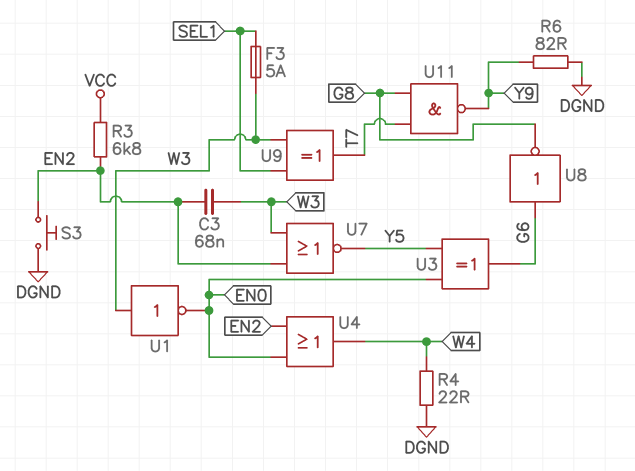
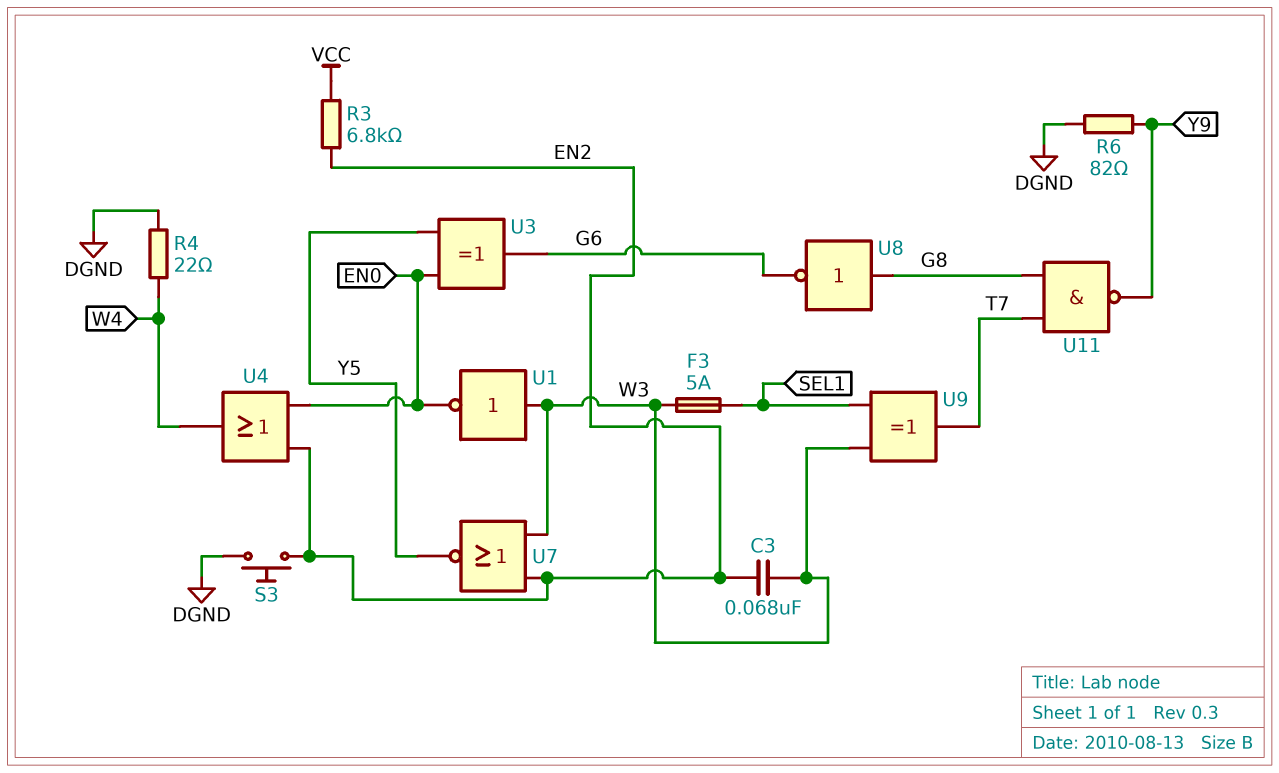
U8: NOT (in G6, out G8) -> NOT (in G8, out G6)

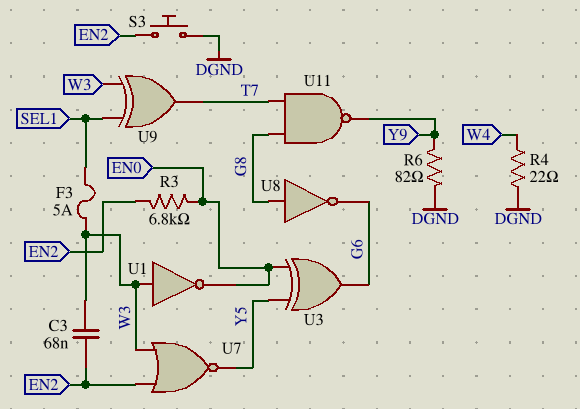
R3: 6.8k (EN2, VCC) -> 6.8k (EN0, EN2)
U4: OR (in EN0, in EN2, out W4) -> none

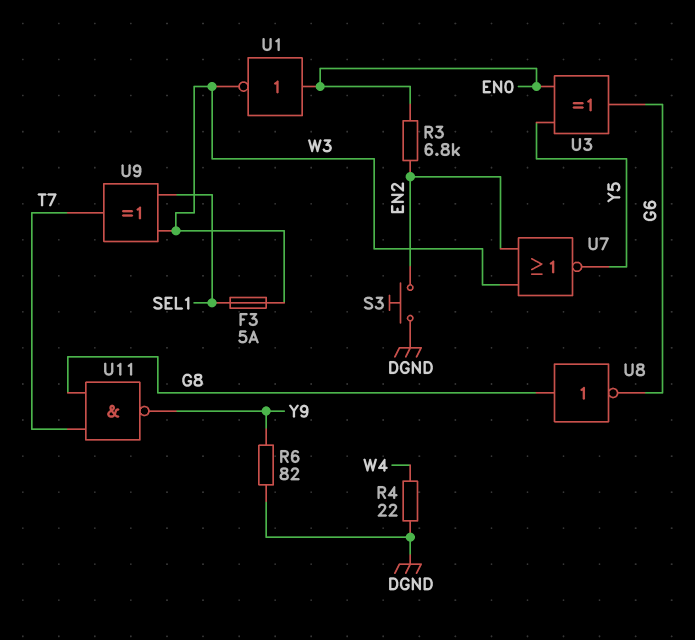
C3: 68nF (EN2, W3) -> none
U1: NOT (in W3, out EN0) -> NOT (in EN0, out W3)

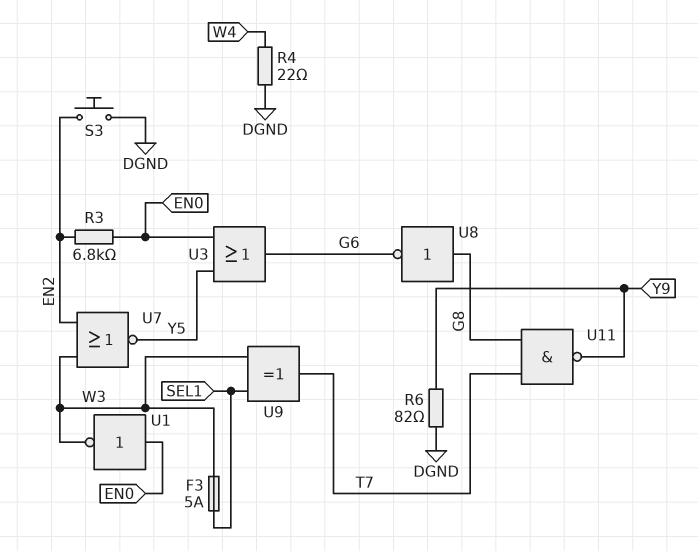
U3: XOR (in EN0, in Y5, out G6) -> OR (in EN0, in Y5, out G6)

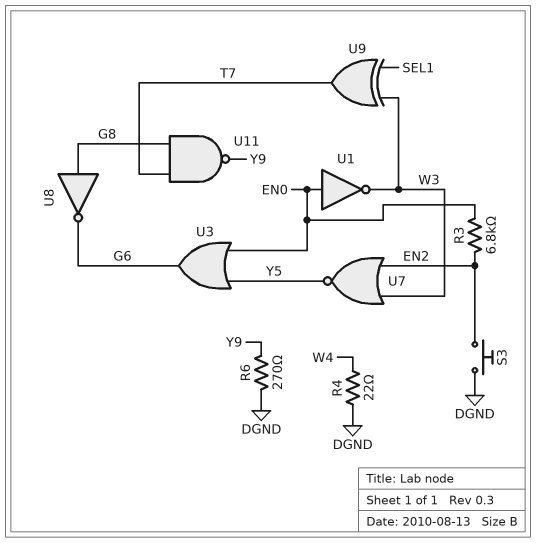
F3: 5A (SEL1, W3) -> none
R6: 82 (DGND, Y9) -> 270 (DGND, Y9)

